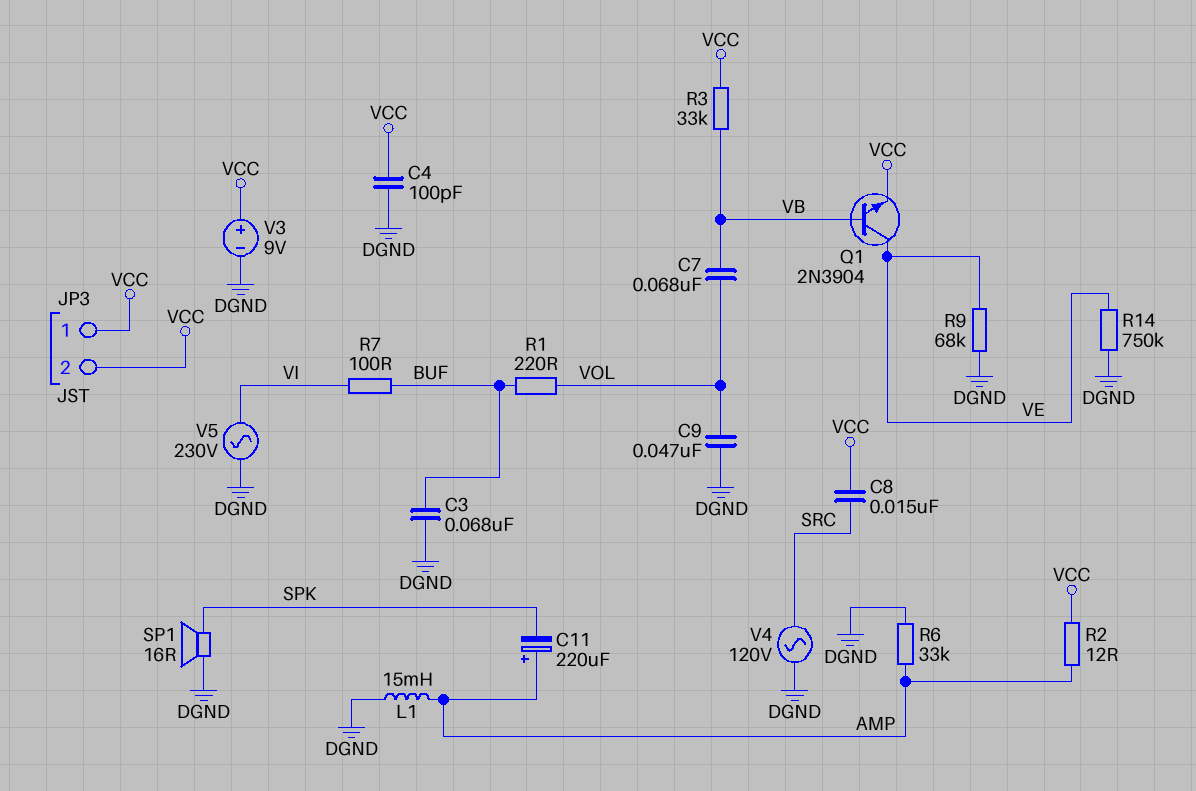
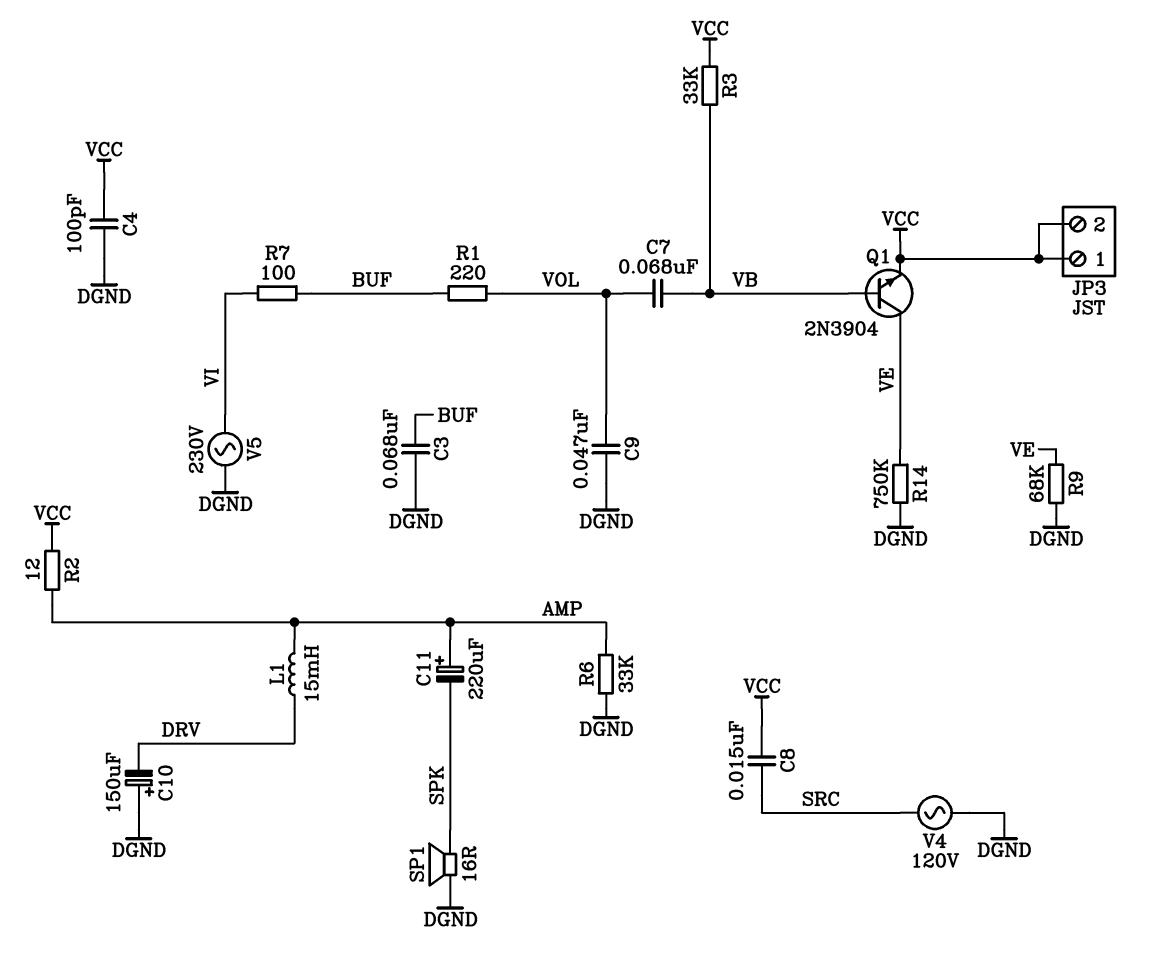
C10: none -> 150uF (plus DGND, minus DRV)
L1: 15mH (AMP, DGND) -> 15mH (AMP, DRV)
V3: 9V (plus VCC, minus DGND) -> none

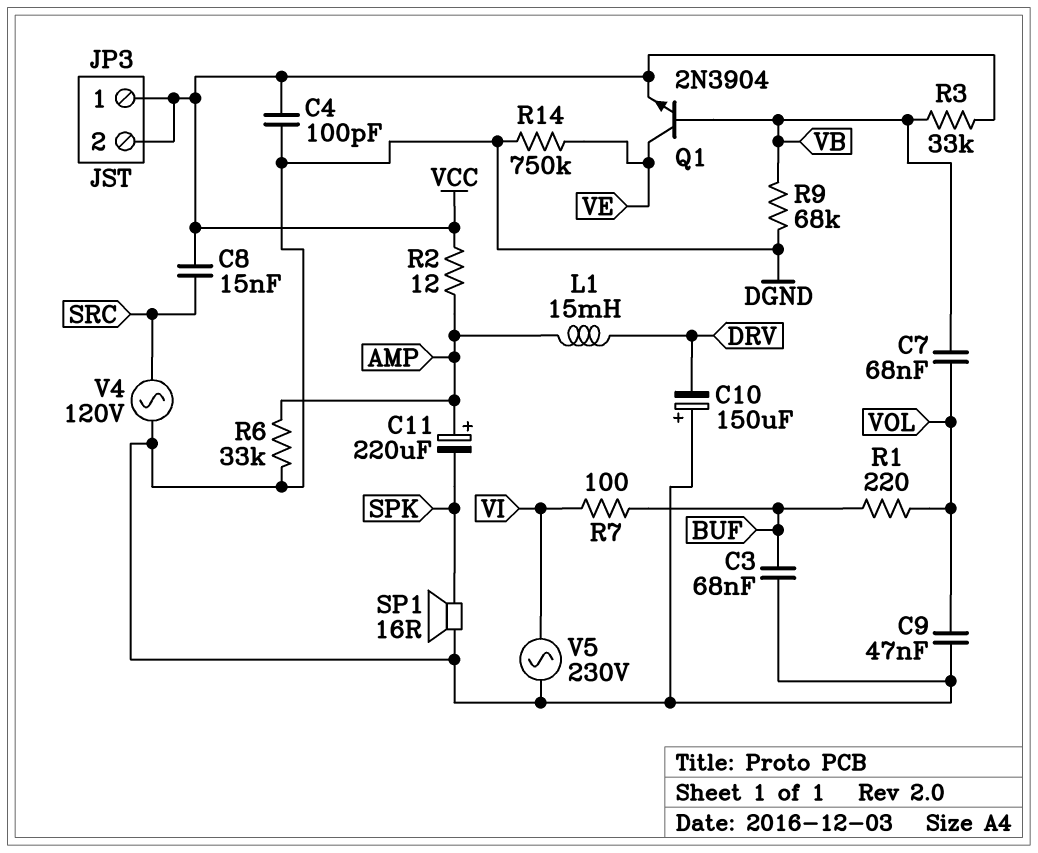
R9: 68k (DGND, VE) -> 68k (DGND, VB)

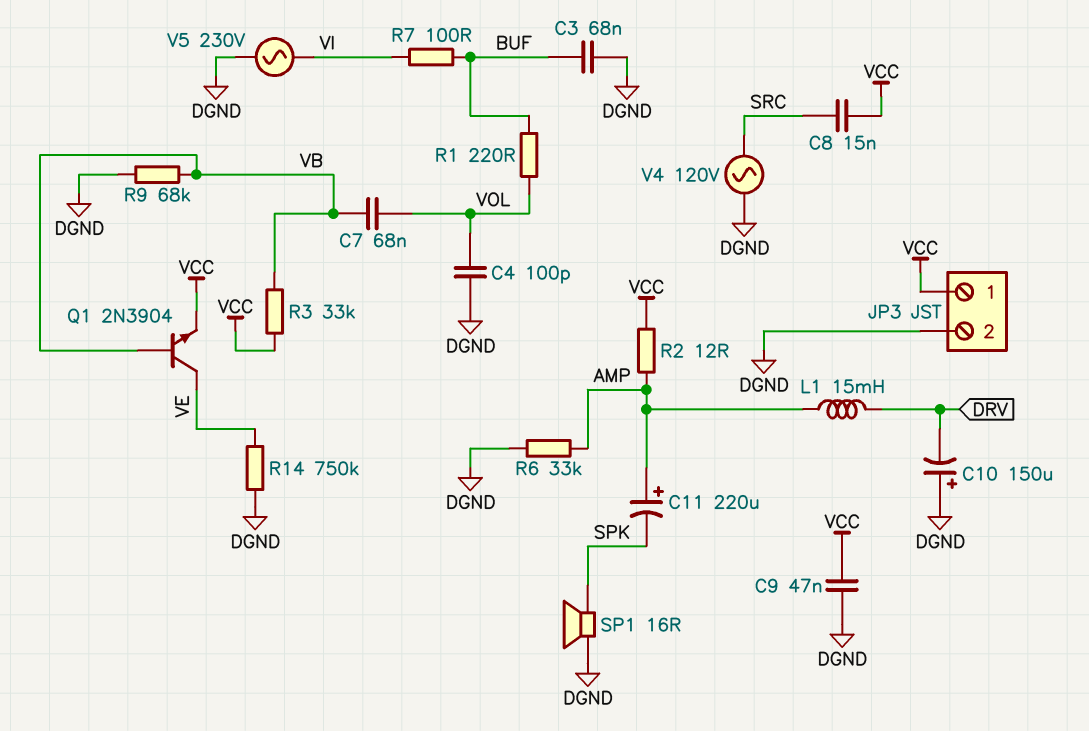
C4: 100pF (DGND, VCC) -> 100pF (DGND, VOL)
C9: 47nF (DGND, VOL) -> 47nF (DGND, VCC)
JP3 pin 2: VCC -> DGND

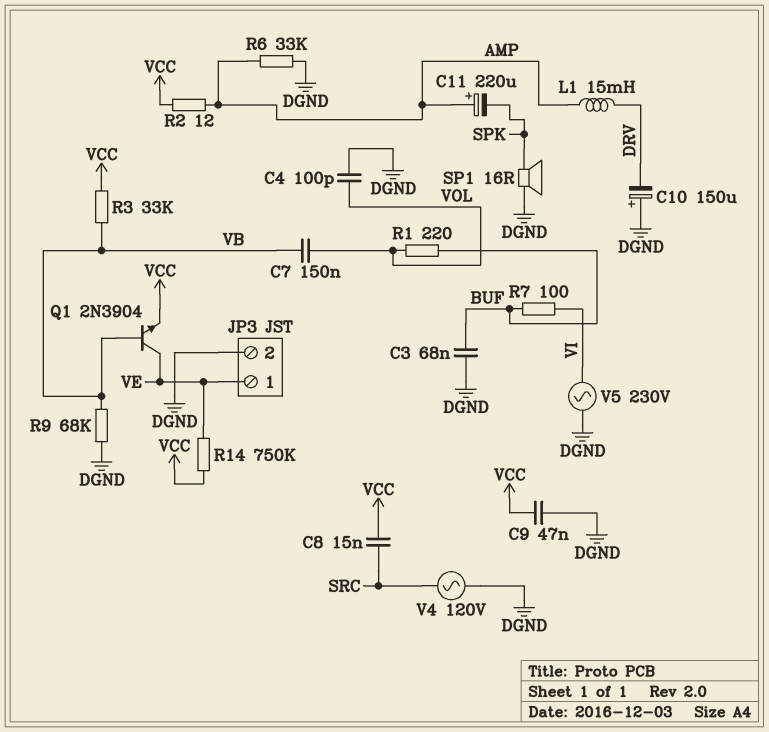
C7: 68nF (VB, VOL) -> 150nF (VB, VOL)
JP3 pin 1: VCC -> VE
R14: 750k (DGND, VE) -> 750k (VCC, VE)

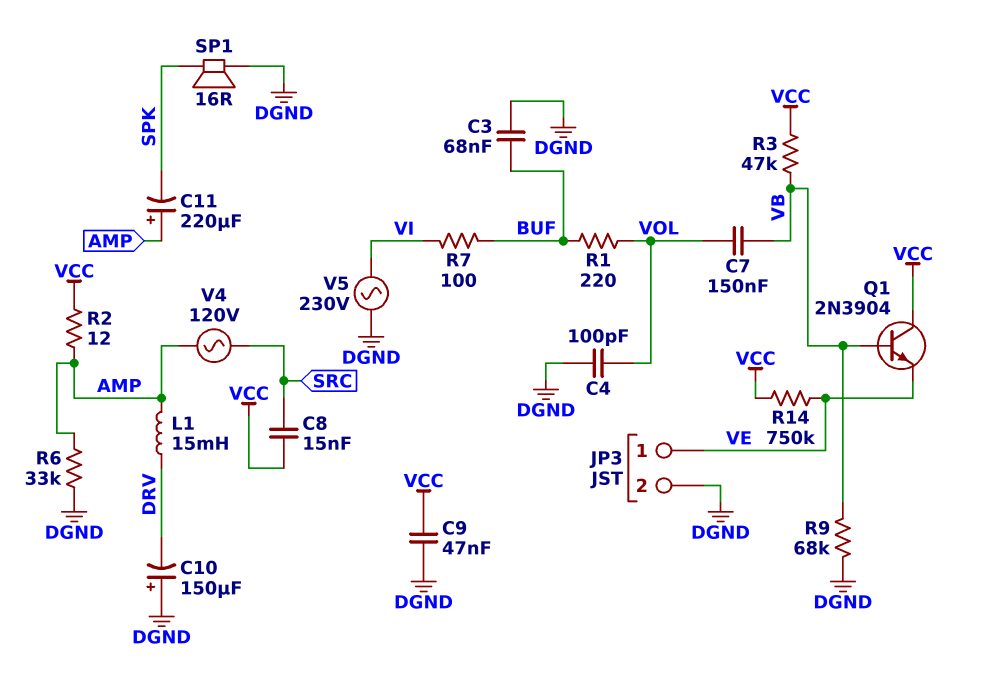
Q1: NPN 2N3904 (B VB, C VE, E VCC) -> NPN 2N3904 (B VB, C VCC, E VE)
R3: 33k (VB, VCC) -> 47k (VB, VCC)
V4: AC 120V (DGND, SRC) -> AC 120V (AMP, SRC)

